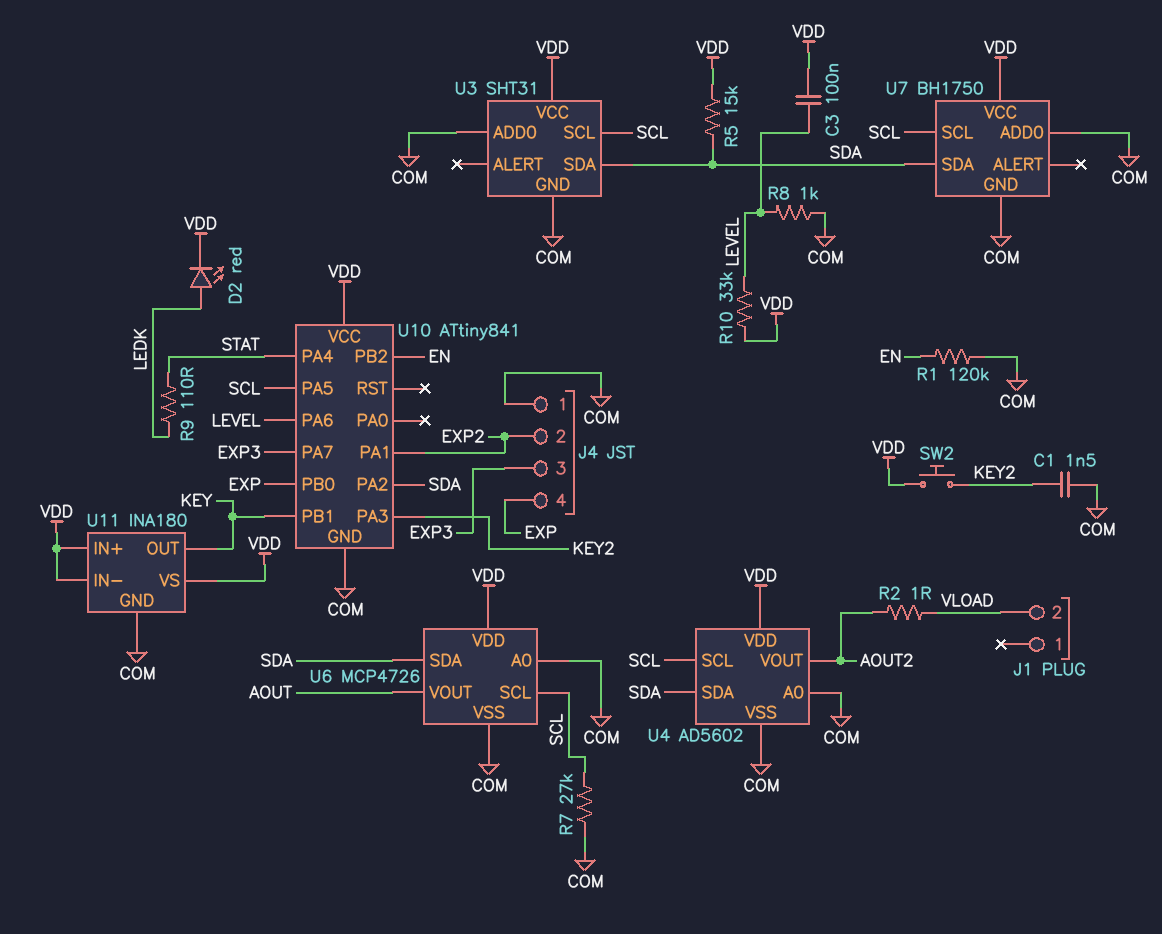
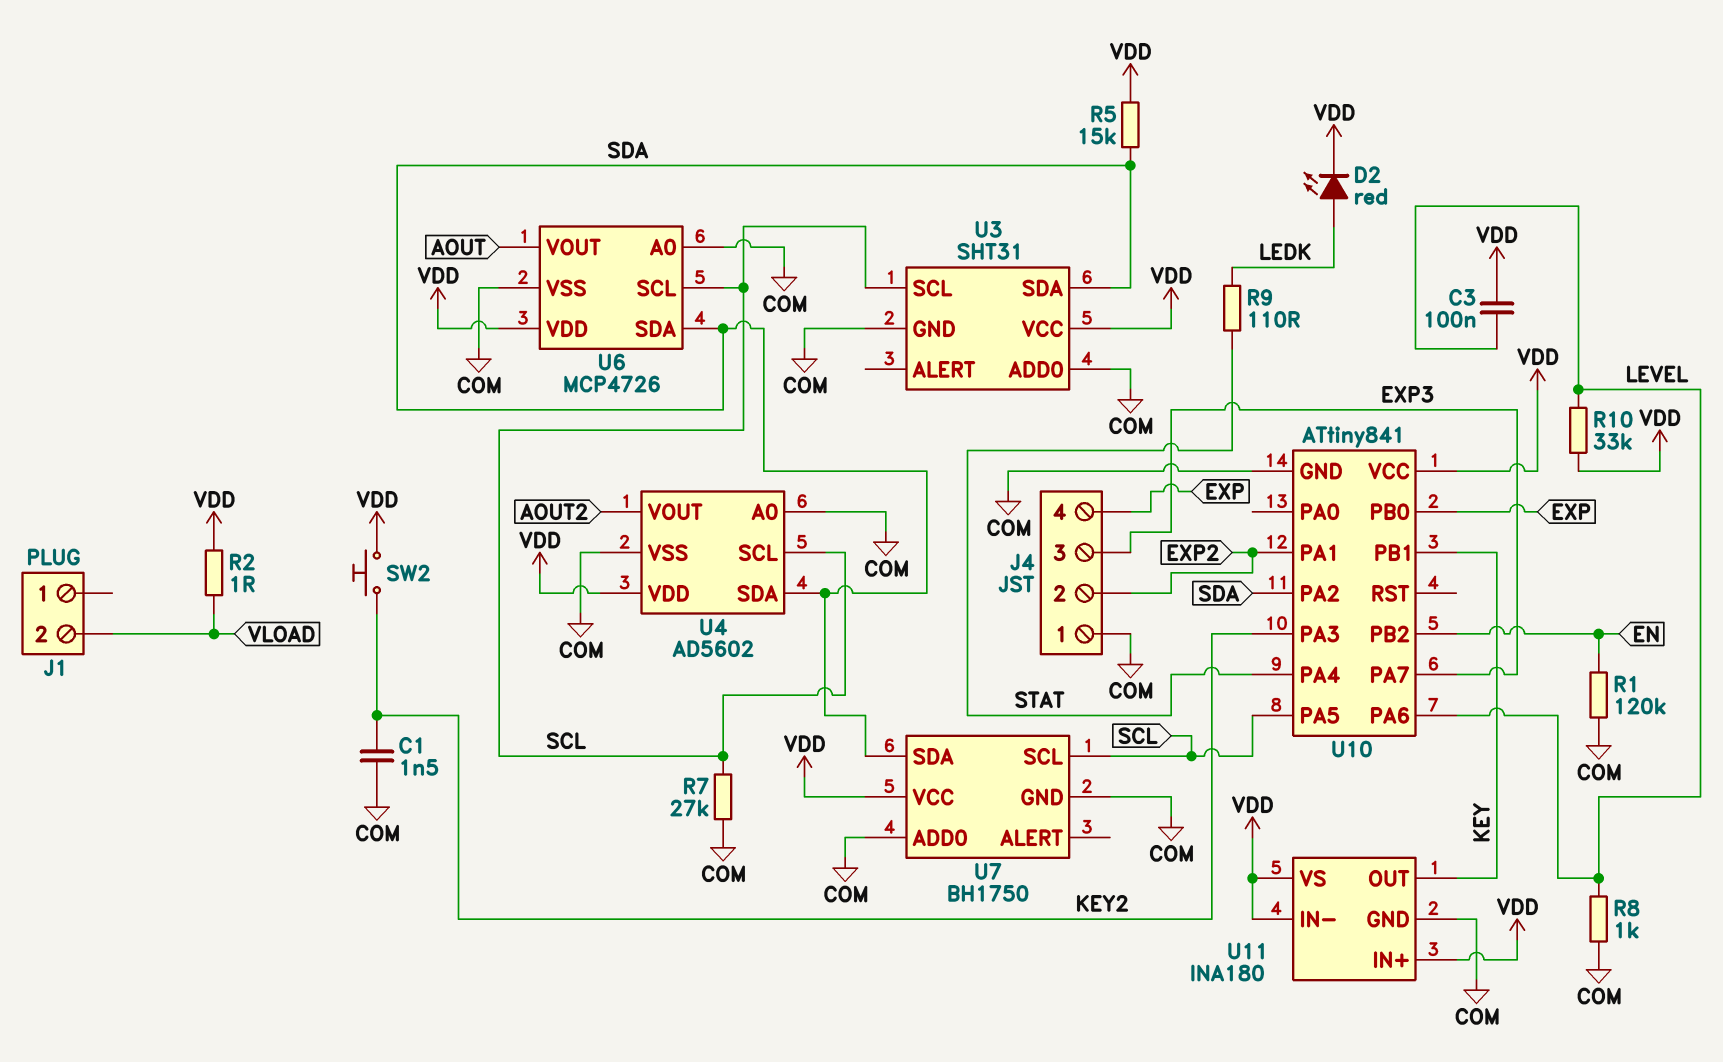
R2: 1 (AOUT2, VLOAD) -> 1 (VDD, VLOAD)

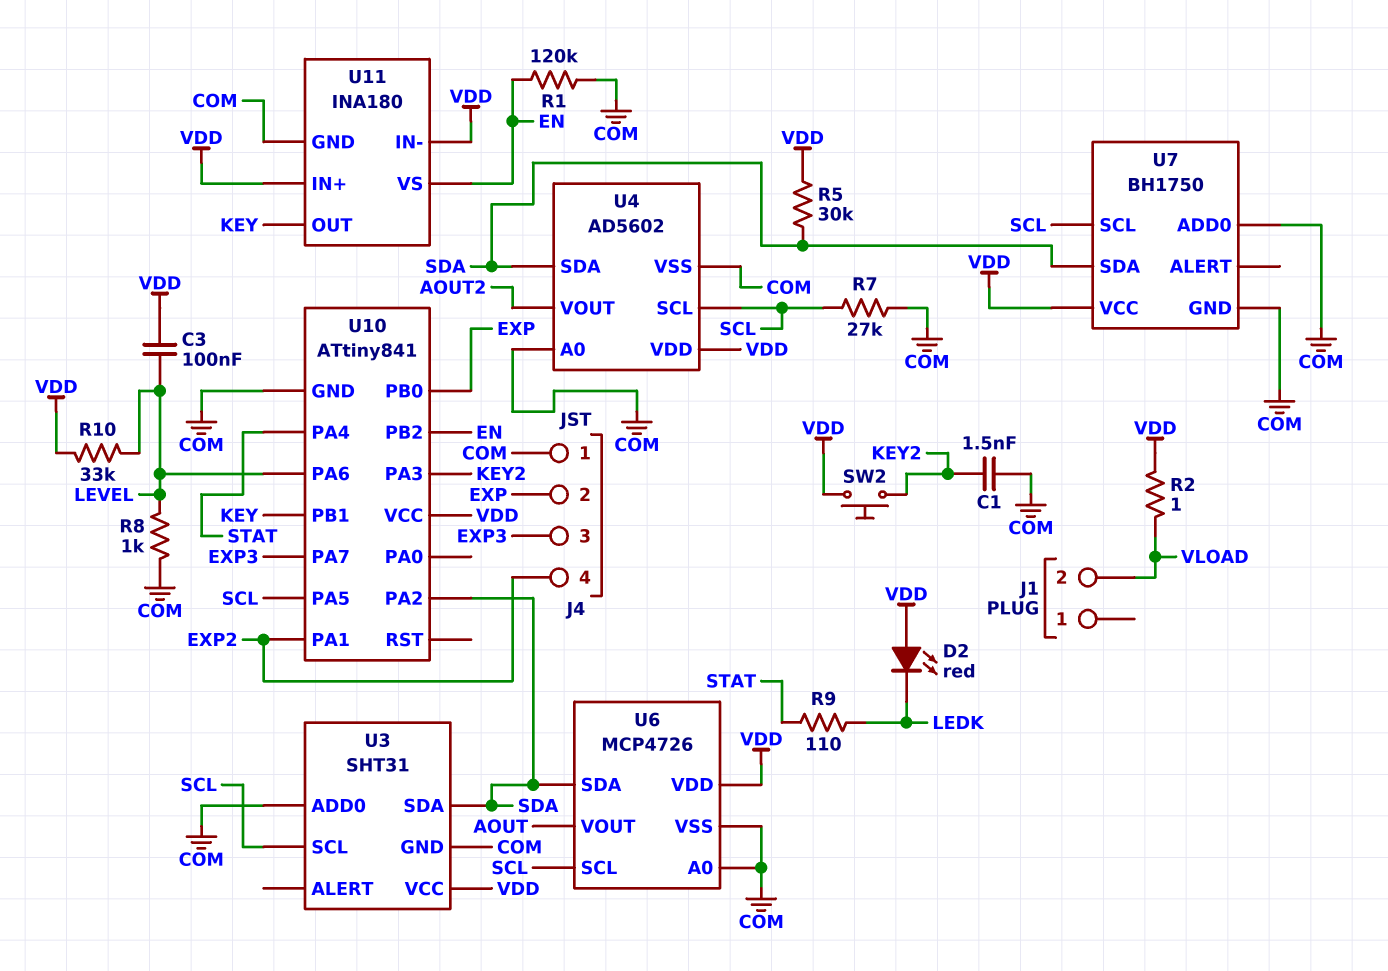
D2: LED red (A LEDK, K VDD) -> LED red (A VDD, K LEDK)
J4 pin 2: EXP2 -> EXP
J4 pin 4: EXP -> EXP2
R5: 15k (SDA, VDD) -> 30k (SDA, VDD)
U11 pin VS: VDD -> EN

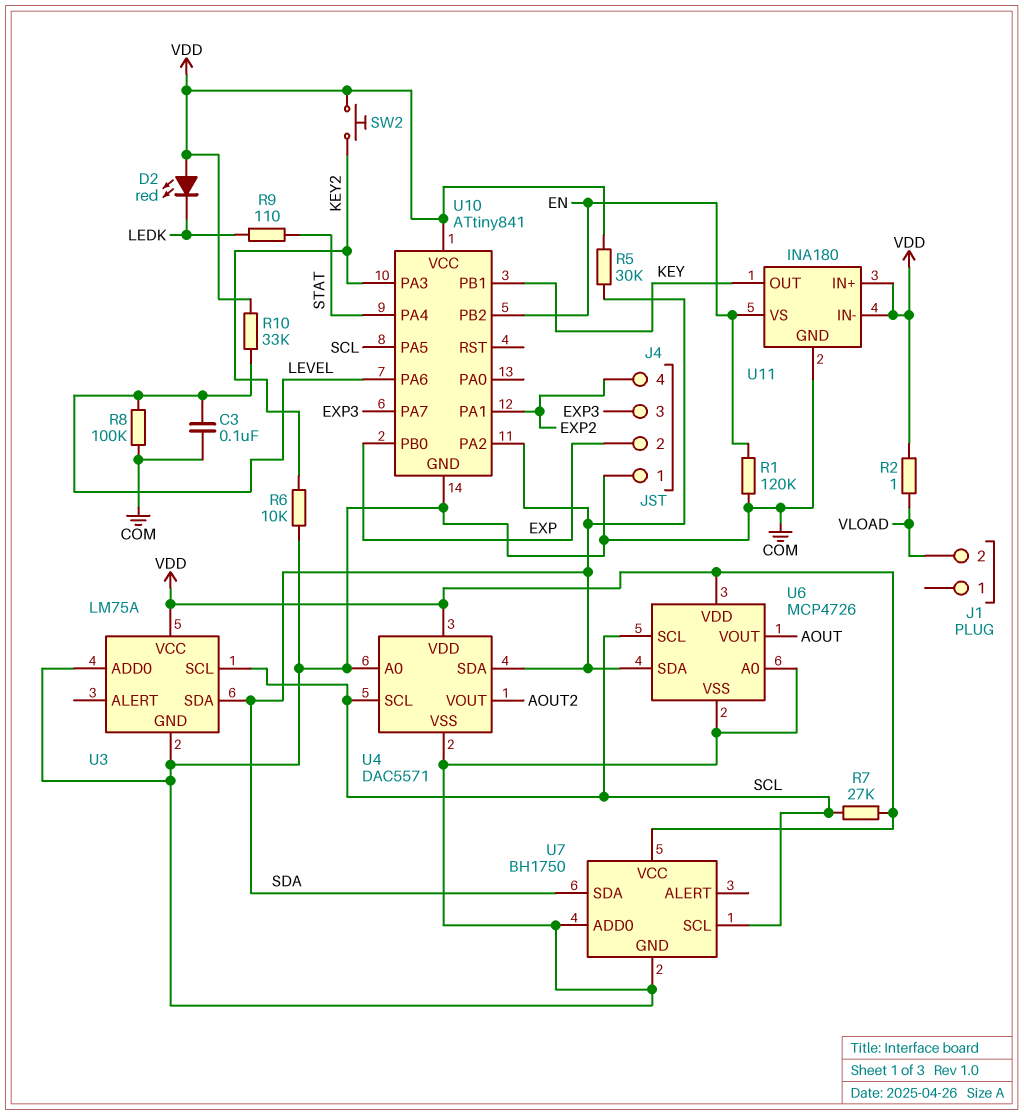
C1: 1.5nF (COM, KEY2) -> none
C3: 100nF (LEVEL, VDD) -> 100nF (COM, LEVEL)
R6: none -> 10k (COM, KEY2)
R7: 27k (COM, SCL) -> 27k (SCL, VDD)
R8: 1k (COM, LEVEL) -> 100k (COM, LEVEL)
U3: SHT31 -> LM75A
U4: AD5602 -> DAC5571

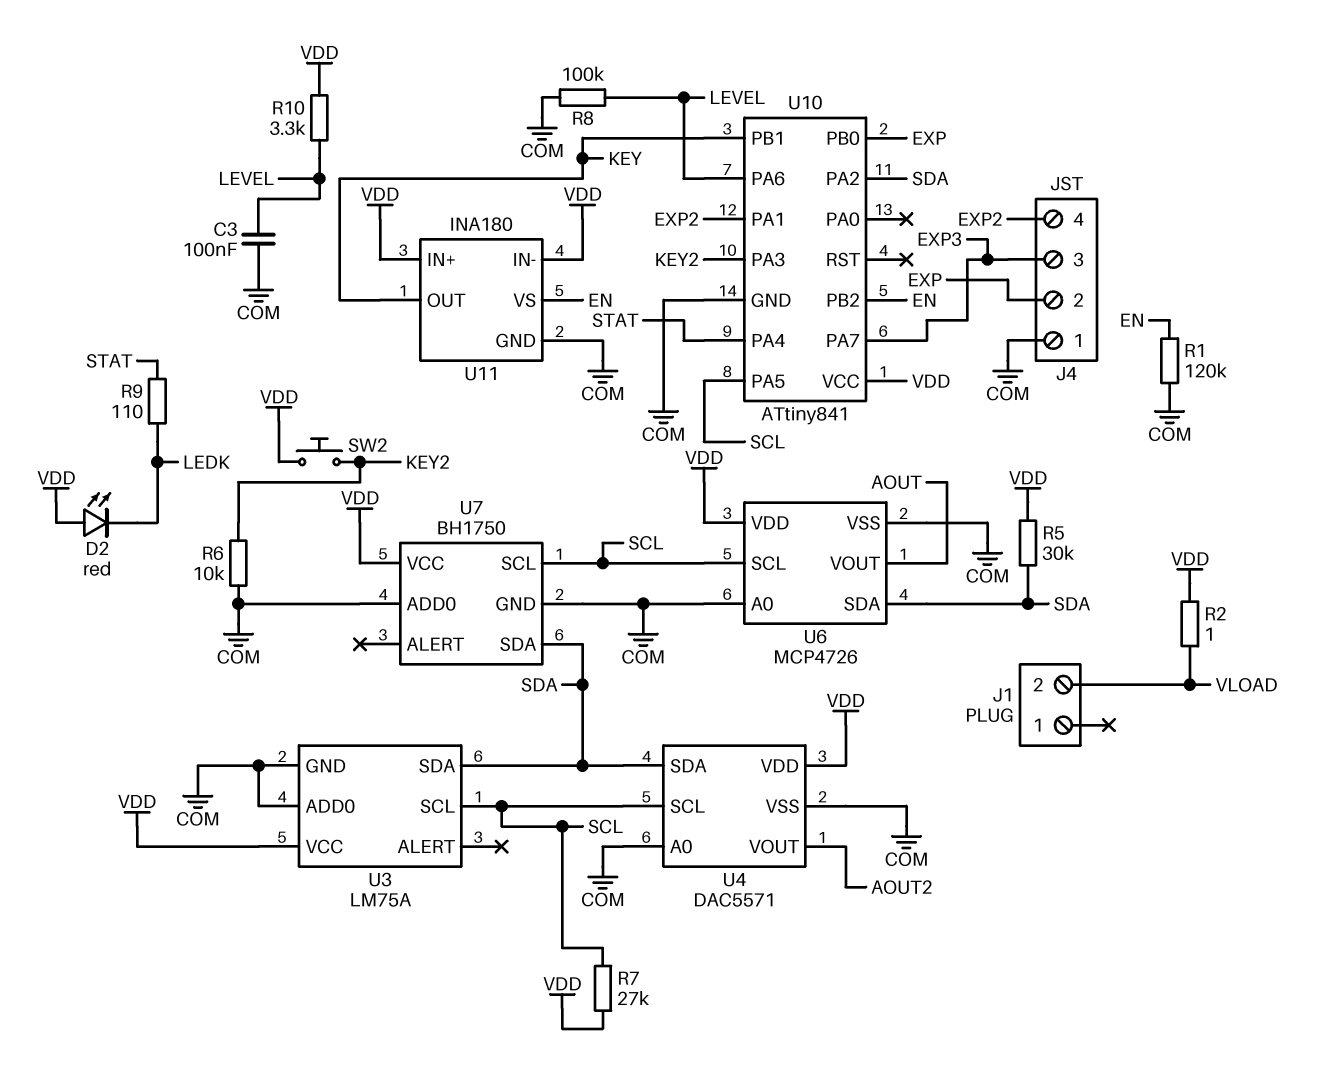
R10: 33k (LEVEL, VDD) -> 3.3k (LEVEL, VDD)

